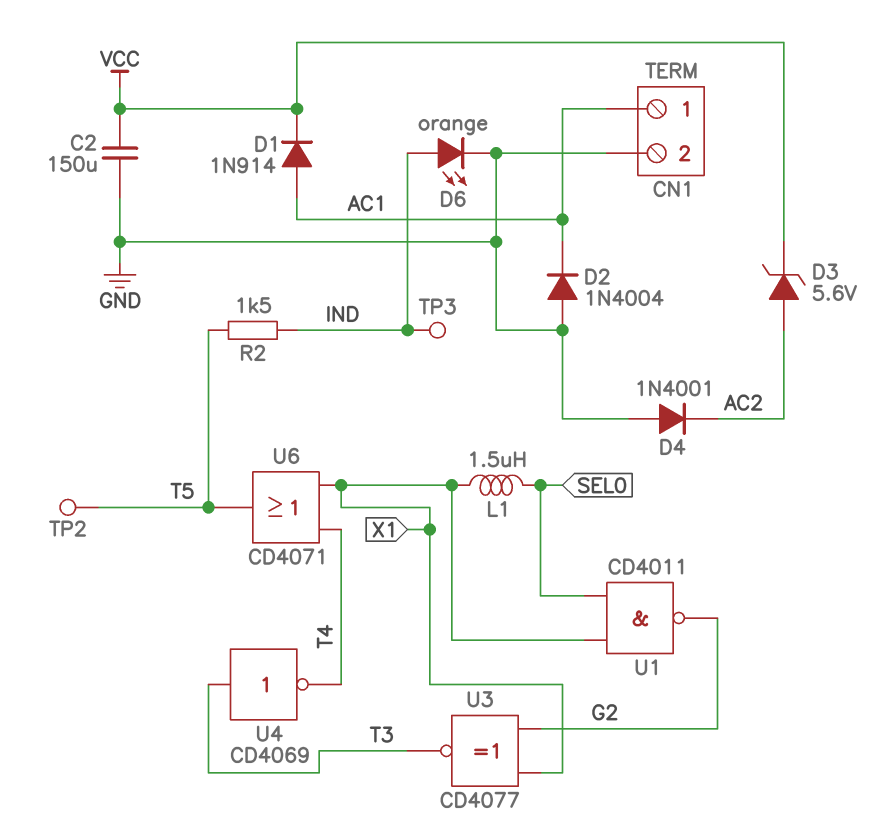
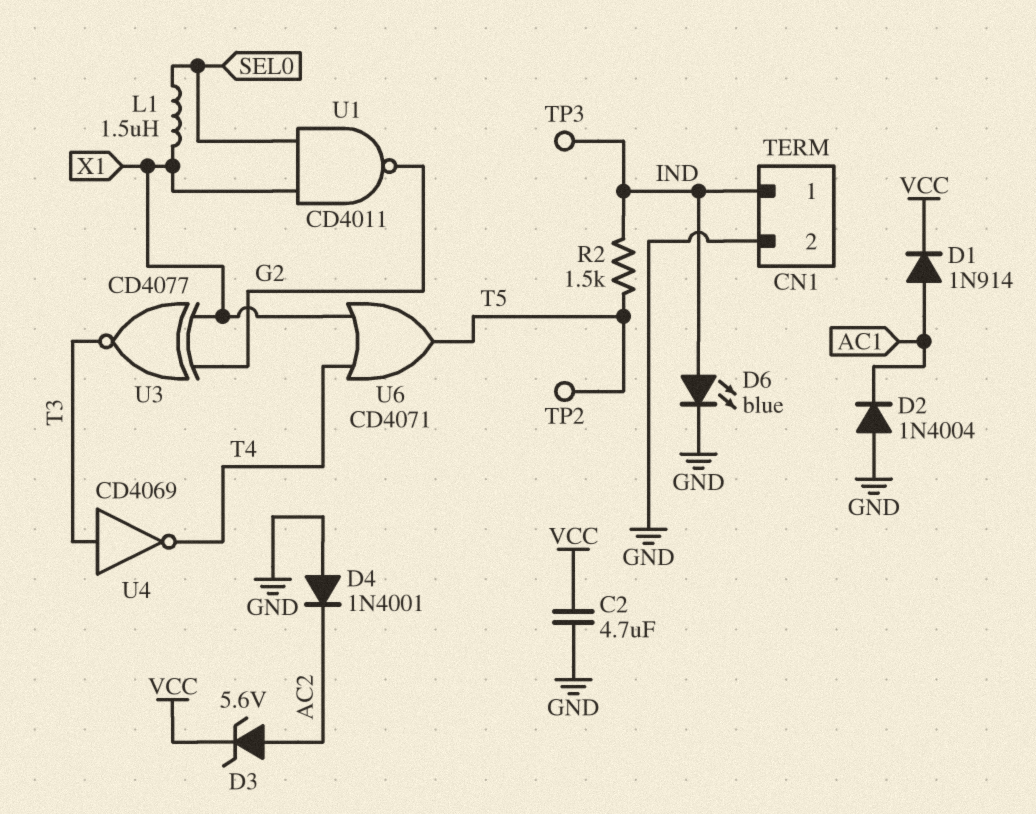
C2: 150uF (GND, VCC) -> 4.7uF (GND, VCC)
CN1 pin 1: AC1 -> IND
D6: LED orange (A IND, K GND) -> LED blue (A IND, K GND)

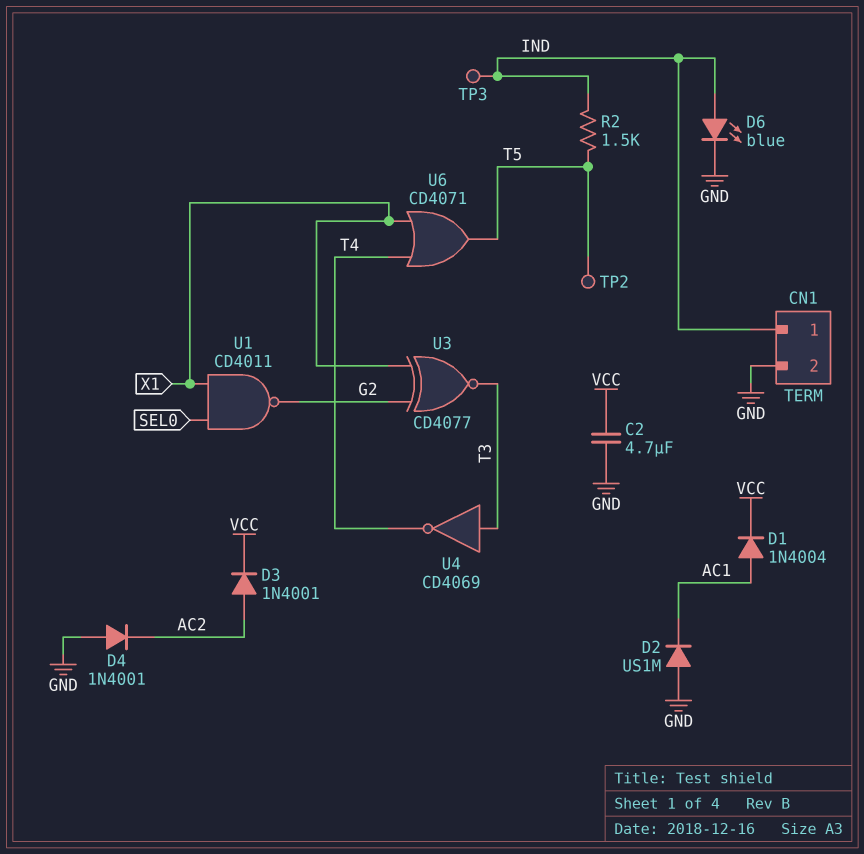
D1: diode 1N914 (A AC1, K VCC) -> diode 1N4004 (A AC1, K VCC)
D2: diode 1N4004 (A GND, K AC1) -> diode US1M (A GND, K AC1)
D3: zener 5.6V (A AC2, K VCC) -> diode 1N4001 (A AC2, K VCC)
L1: 1.5uH (SEL0, X1) -> none

